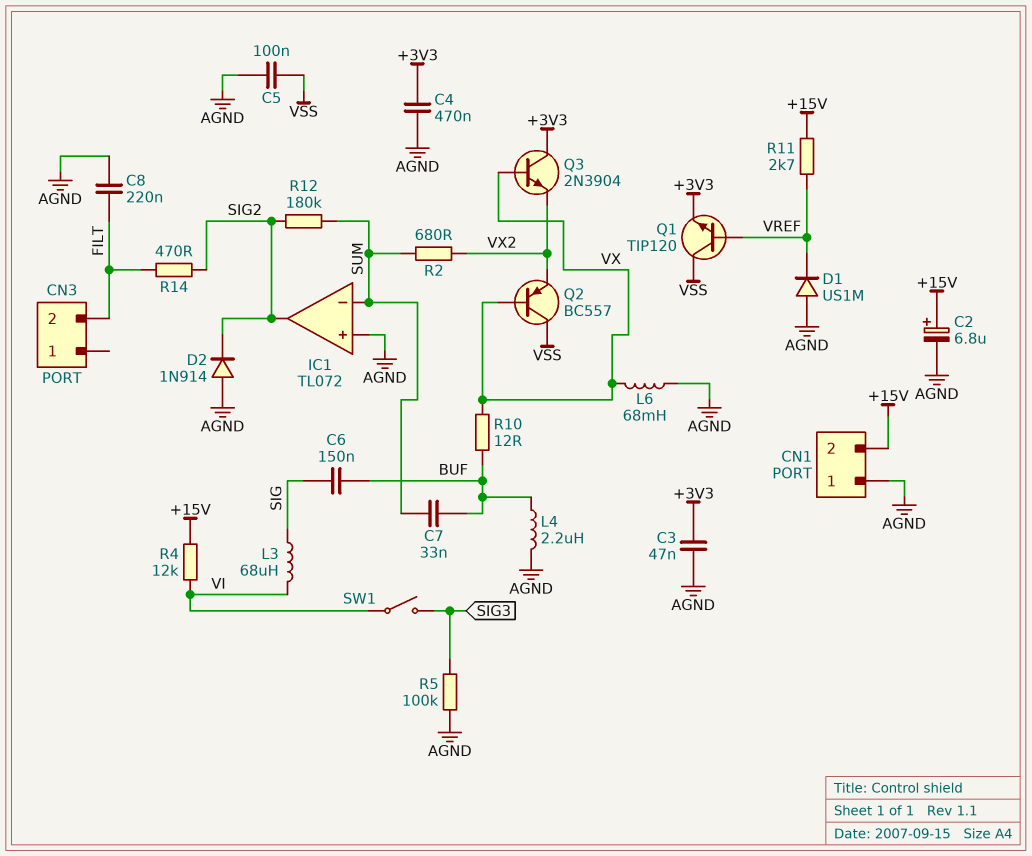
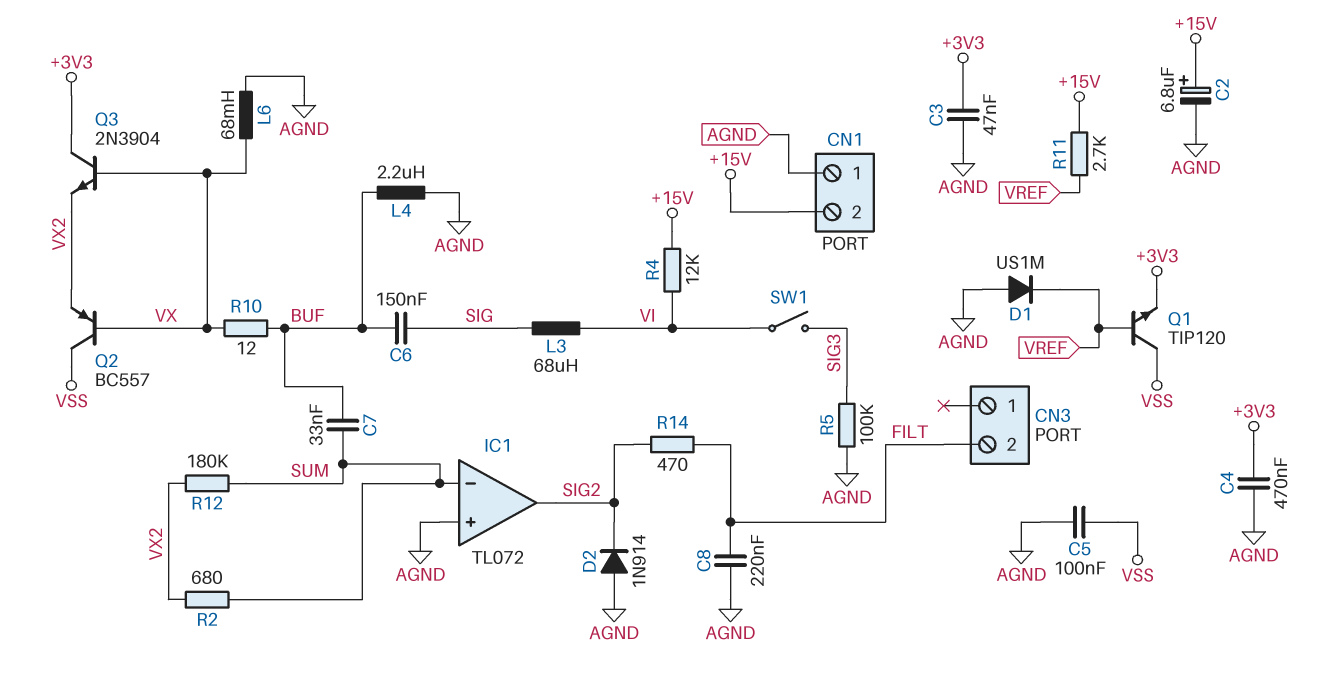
R12: 180k (SIG2, SUM) -> 180k (SUM, VX2)

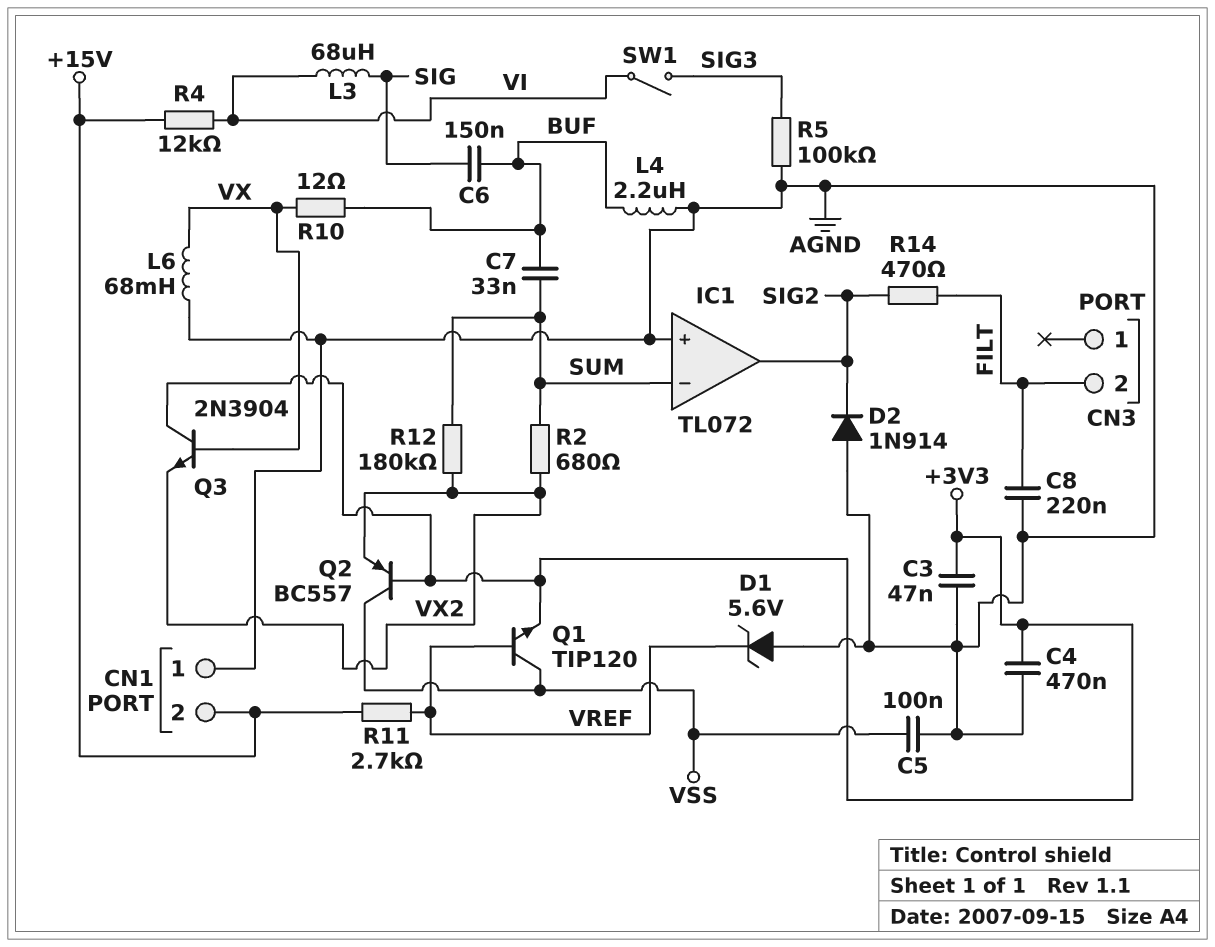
C2: 6.8uF (plus +15V, minus AGND) -> none
D1: diode US1M (A AGND, K VREF) -> zener 5.6V (A AGND, K VREF)
Q2: PNP BC557 (B VX, C VSS, E VX2) -> PNP BC557 (B +3V3, C VSS, E VX2)

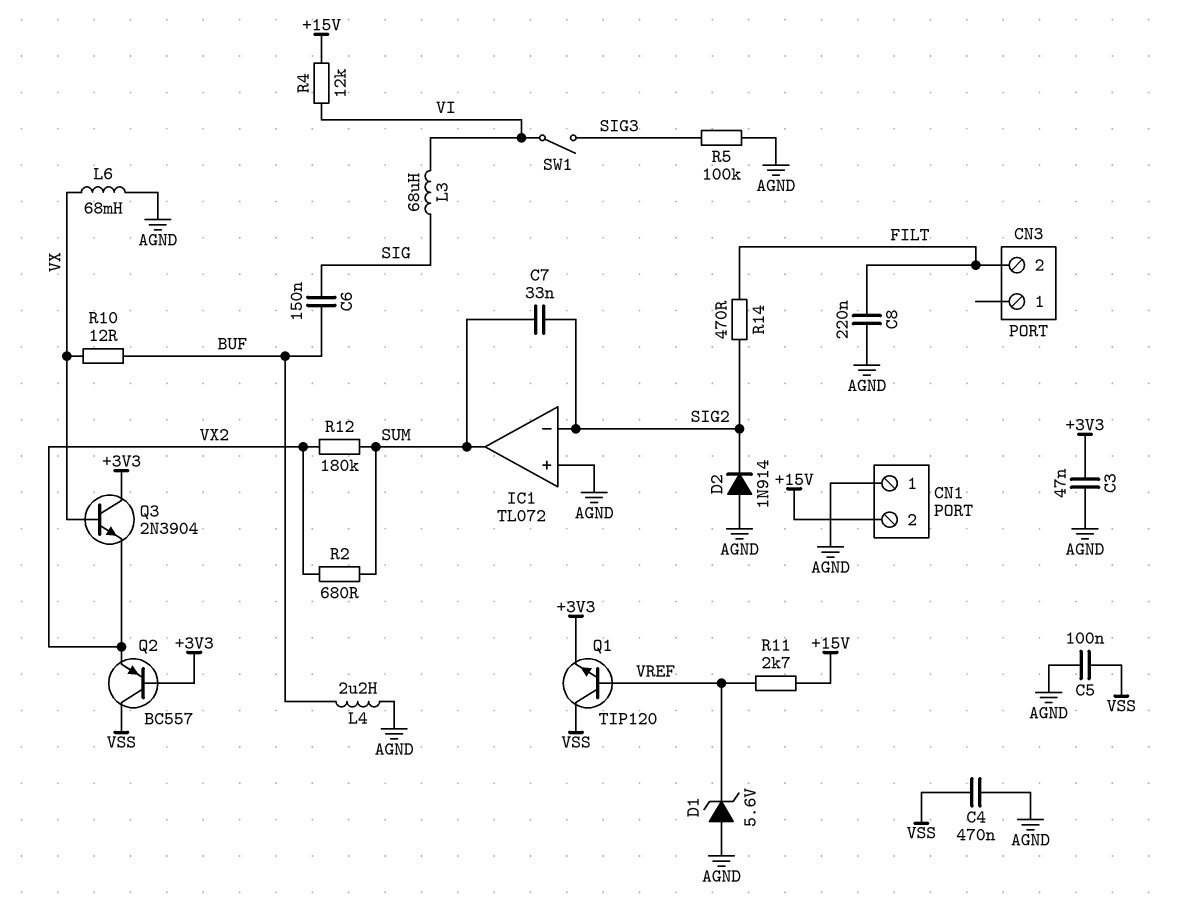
C4: 470nF (+3V3, AGND) -> 470nF (AGND, VSS)
C7: 33nF (BUF, SUM) -> 33nF (SIG2, SUM)
IC1 pin in-: SUM -> SIG2
IC1 pin out: SIG2 -> SUM

